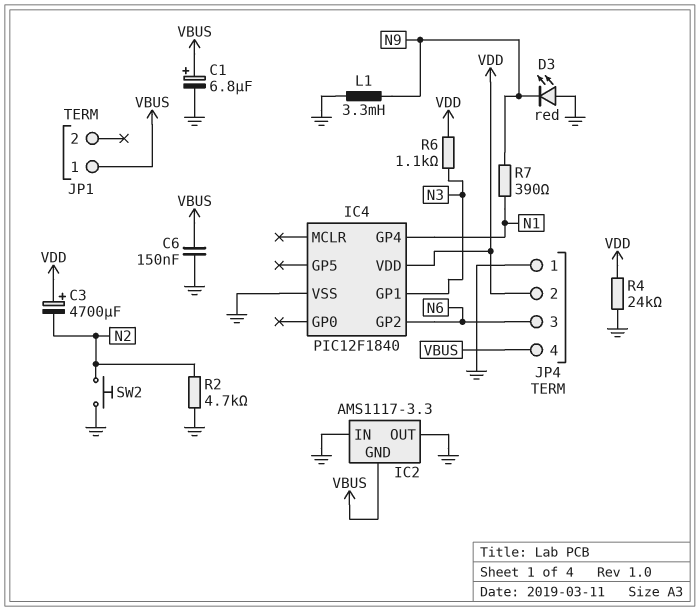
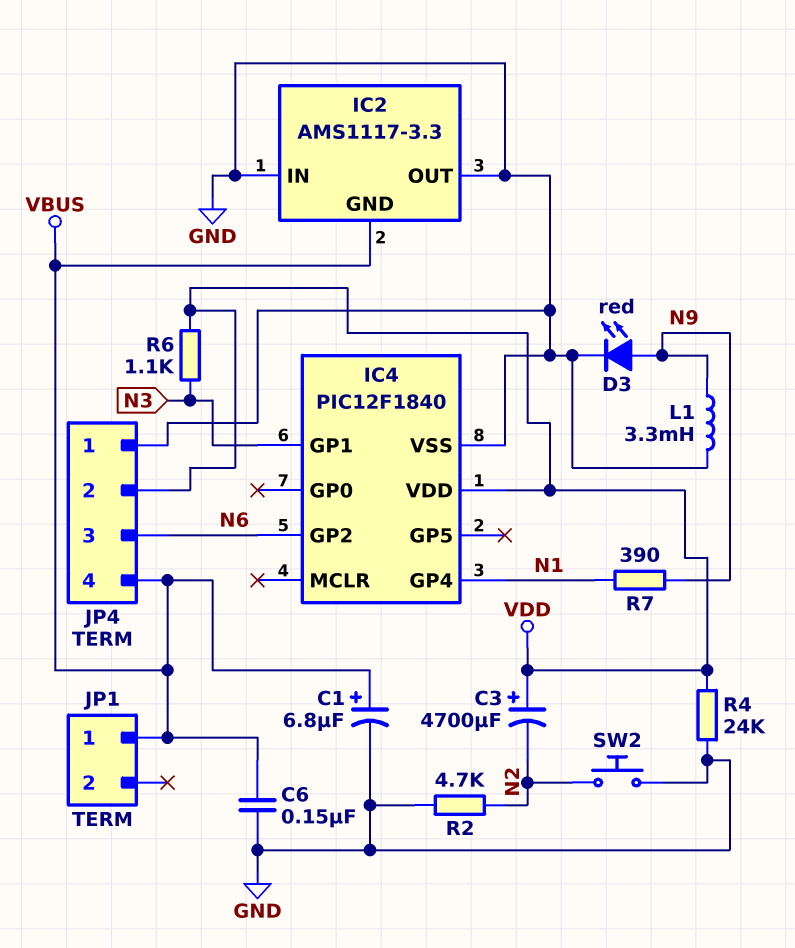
D3: LED red (A GND, K N9) -> LED red (A N9, K GND)

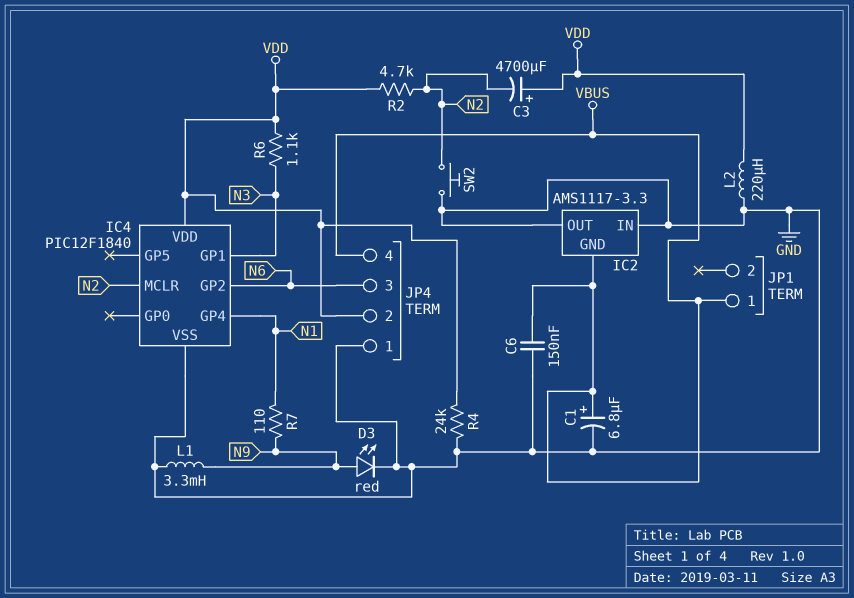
IC4 pin MCLR: none -> N2
L2: none -> 220uH (GND, VDD)
R2: 4.7k (GND, N2) -> 4.7k (N2, VDD)
R7: 390 (N1, N9) -> 110 (N1, N9)

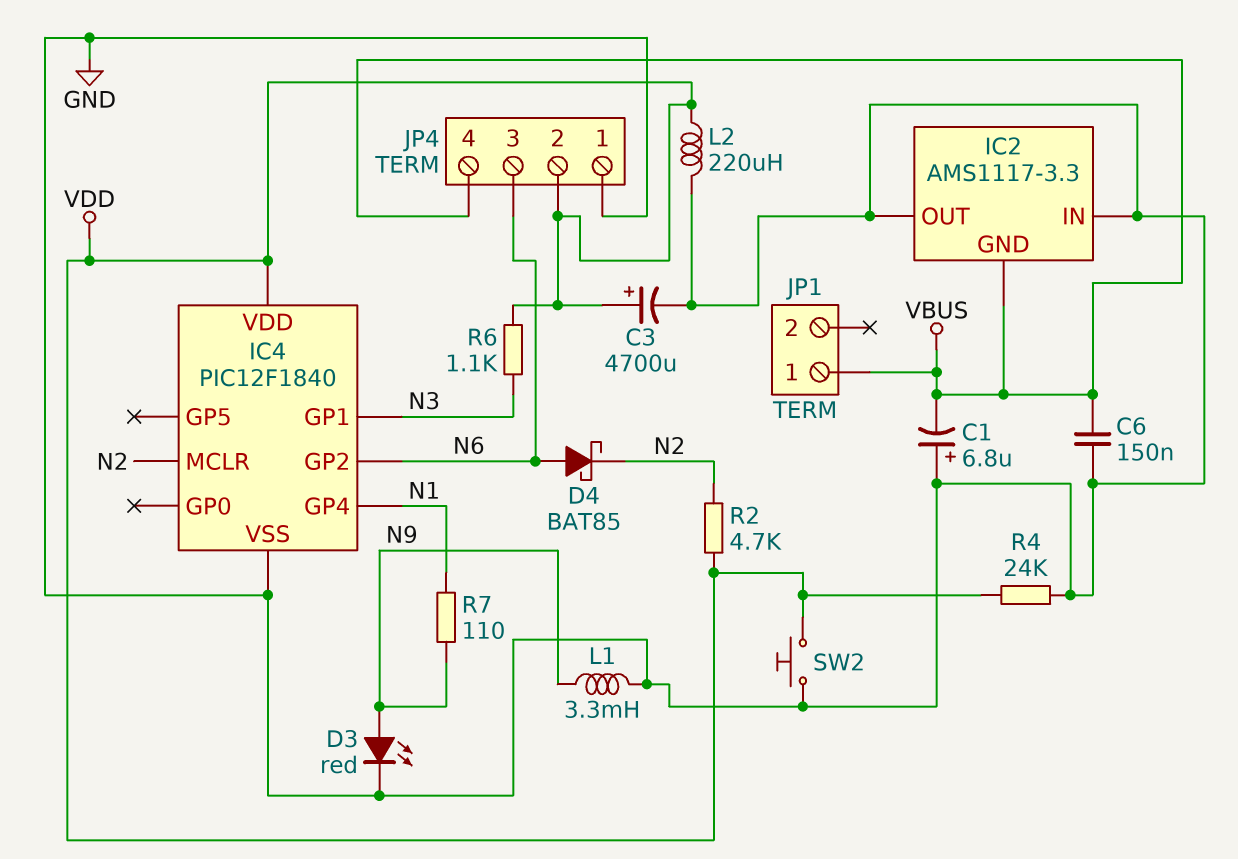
C1: 6.8uF (plus VBUS, minus GND) -> 6.8uF (plus GND, minus VBUS)
C3: 4700uF (plus VDD, minus N2) -> 4700uF (plus VDD, minus GND)
D4: none -> schottky BAT85 (A N6, K N2)
SW2: button (GND, N2) -> button (GND, VDD)

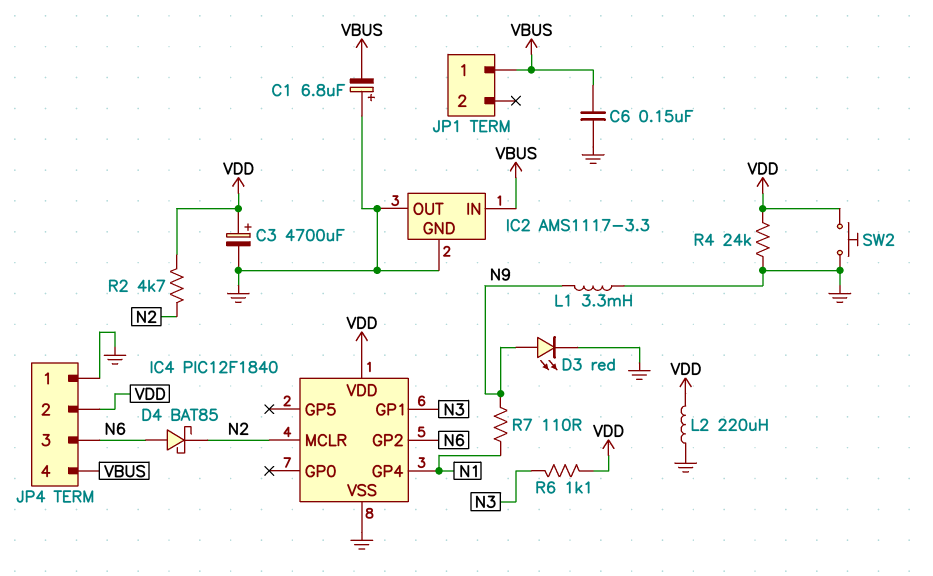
IC2 pin GND: VBUS -> GND
IC2 pin IN: GND -> VBUS

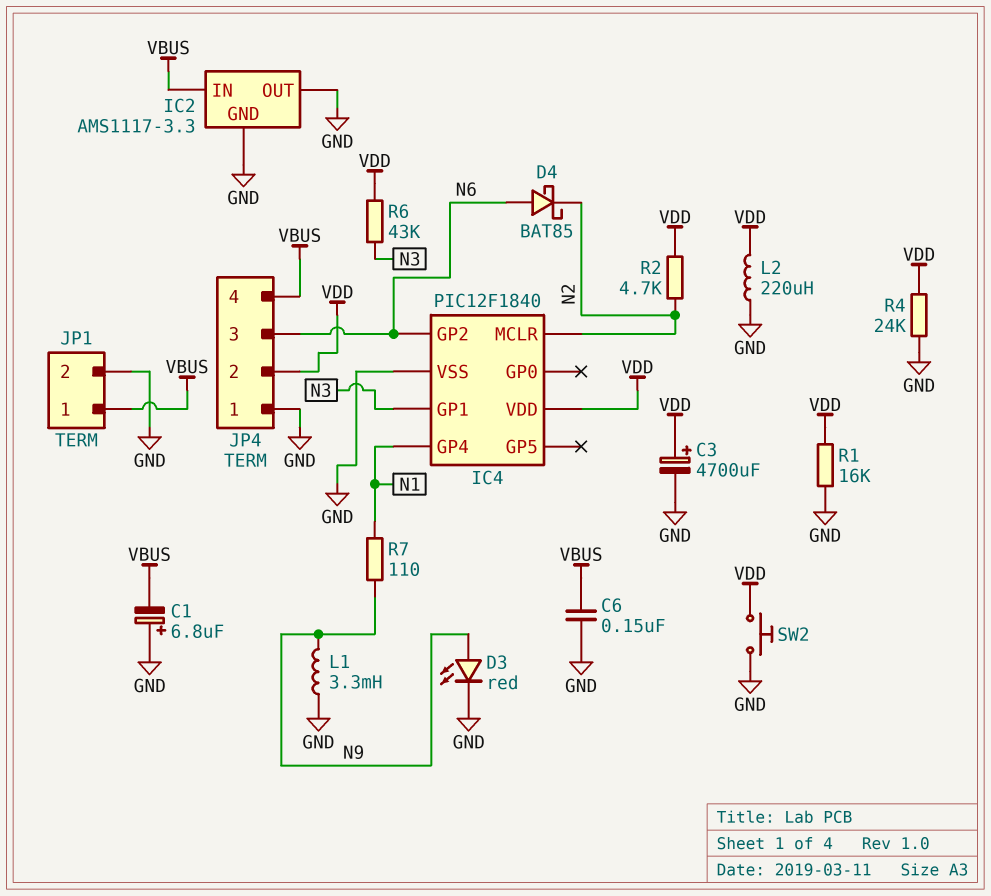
JP1 pin 2: none -> GND
R1: none -> 16k (GND, VDD)
R6: 1.1k (N3, VDD) -> 43k (N3, VDD)

